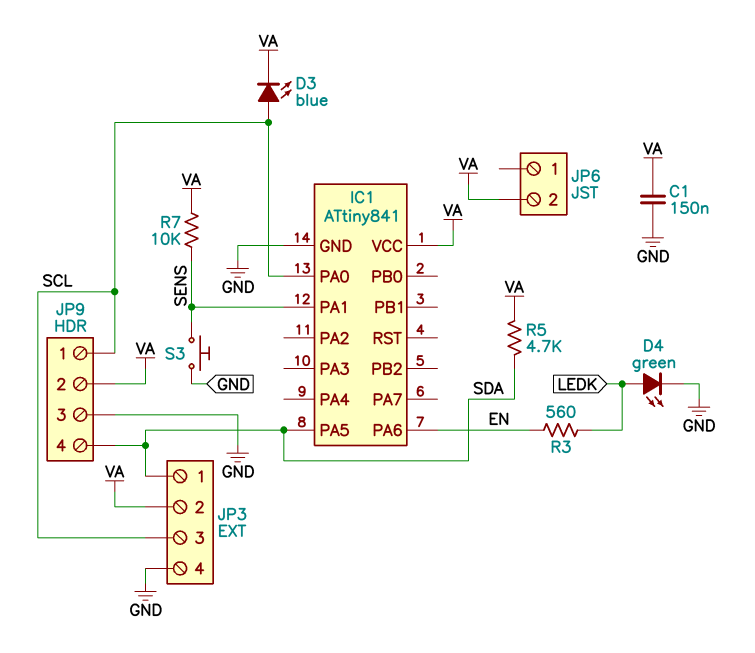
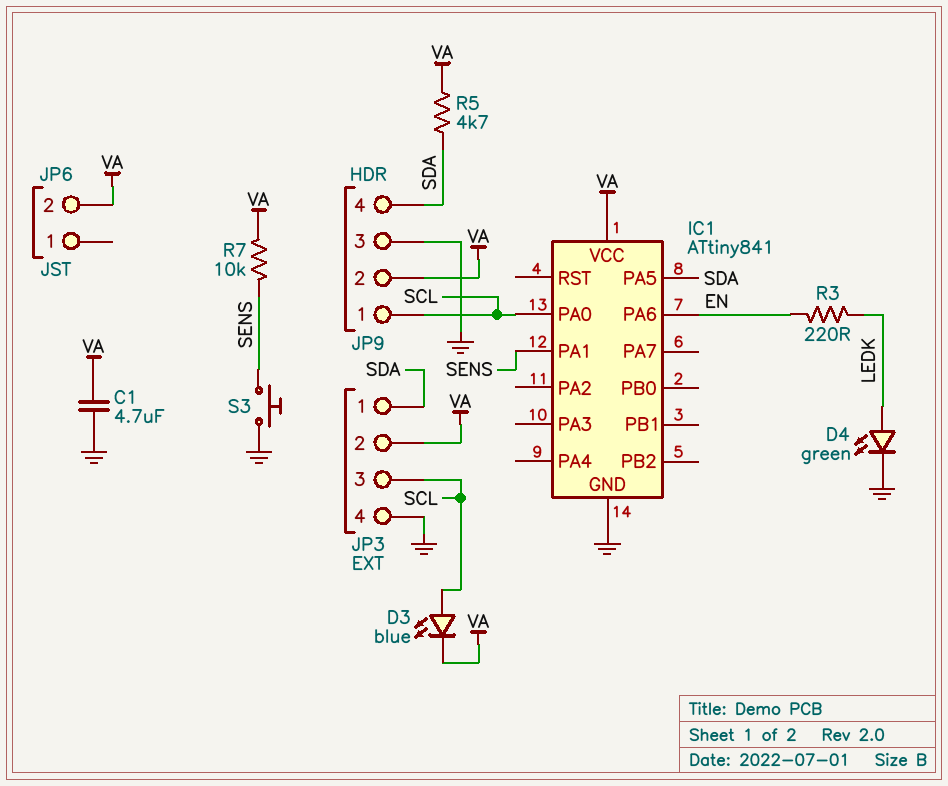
C1: 150nF (GND, VA) -> 4.7uF (GND, VA)
R3: 560 (EN, LEDK) -> 220 (EN, LEDK)

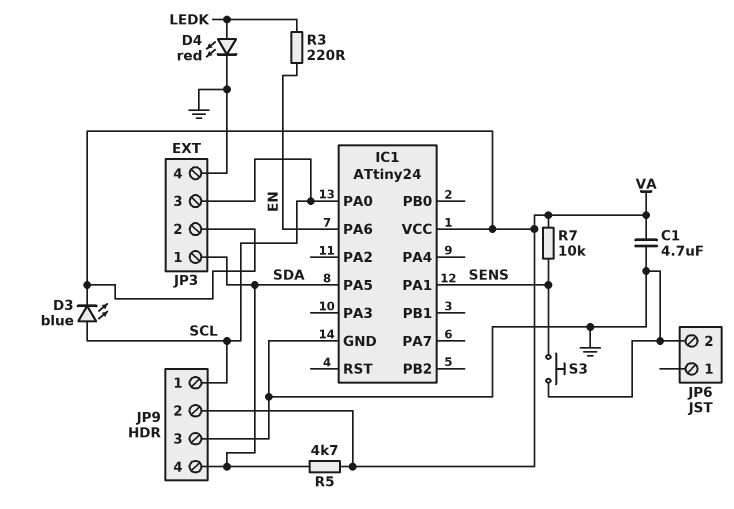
D4: LED green (A LEDK, K GND) -> LED red (A LEDK, K GND)
IC1: ATtiny841 -> ATtiny24
JP6 pin 2: VA -> GND

